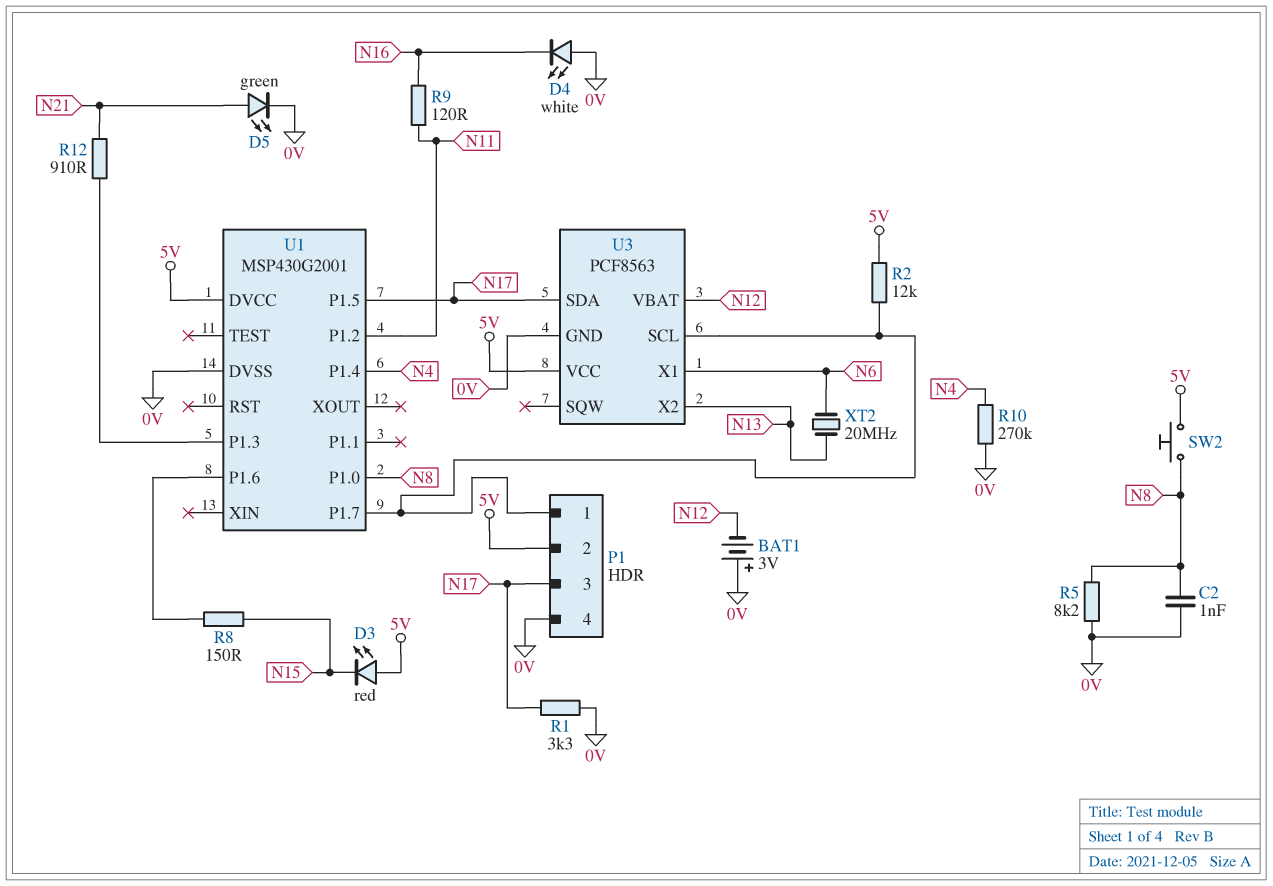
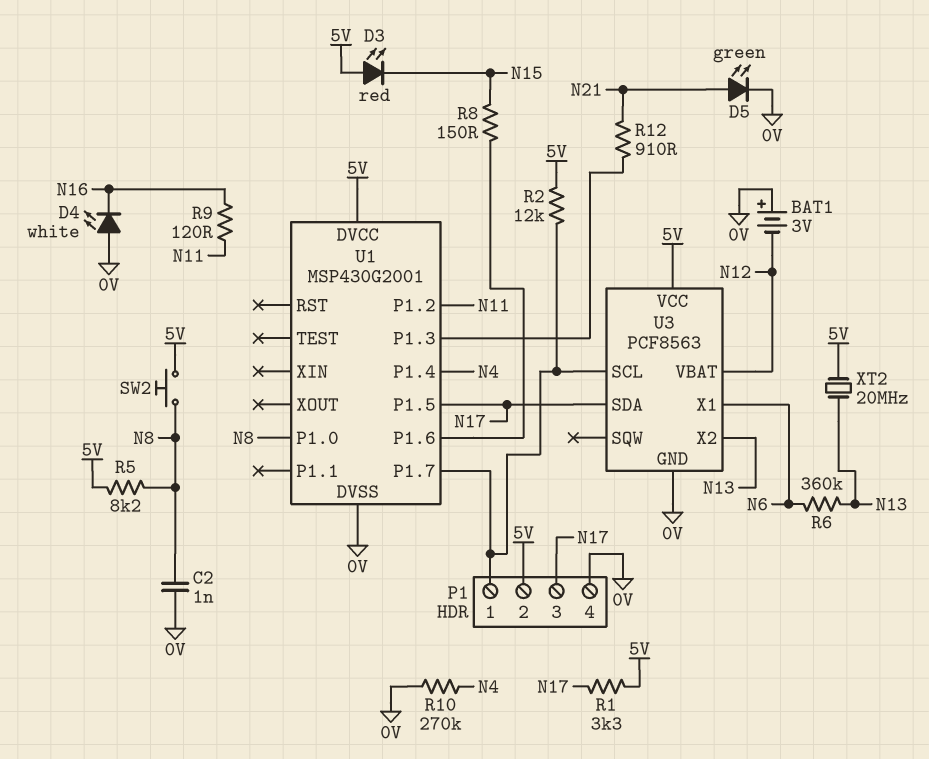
R1: 3.3k (0V, N17) -> 3.3k (5V, N17)
R5: 8.2k (0V, N8) -> 8.2k (5V, N8)
R6: none -> 360k (N6, N13)
XT2: 20MHz (N6, N13) -> 20MHz (5V, N13)

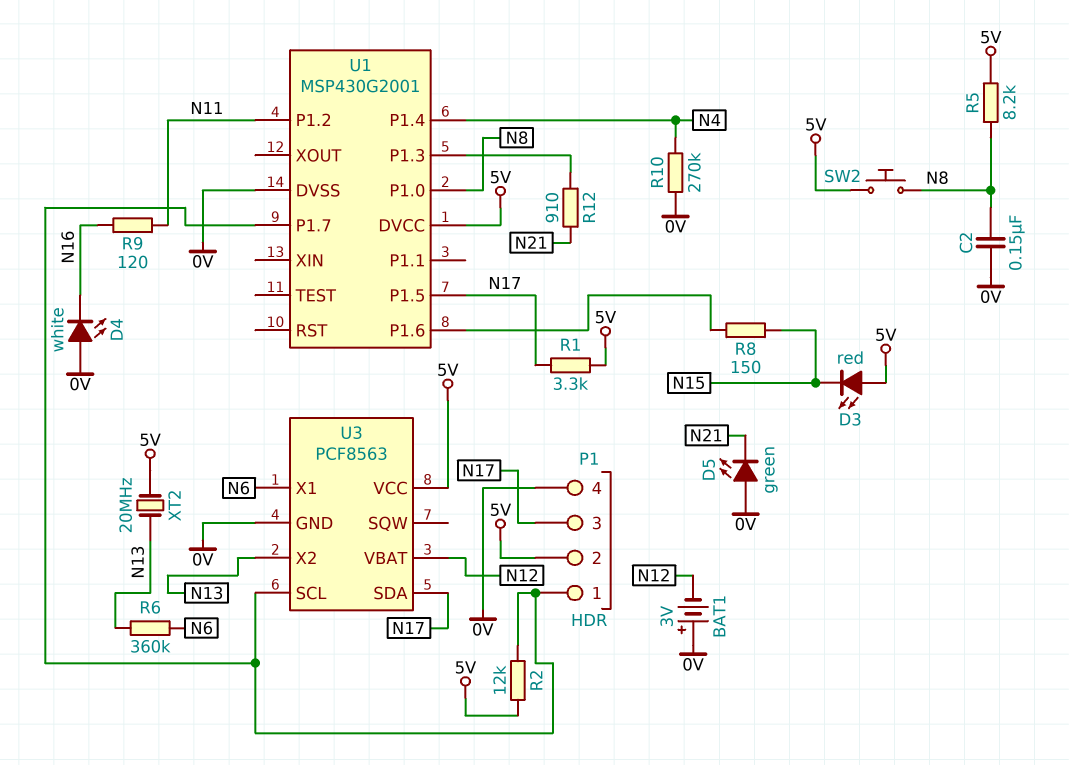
C2: 1nF (0V, N8) -> 150nF (0V, N8)
D5: LED green (A N21, K 0V) -> LED green (A 0V, K N21)

